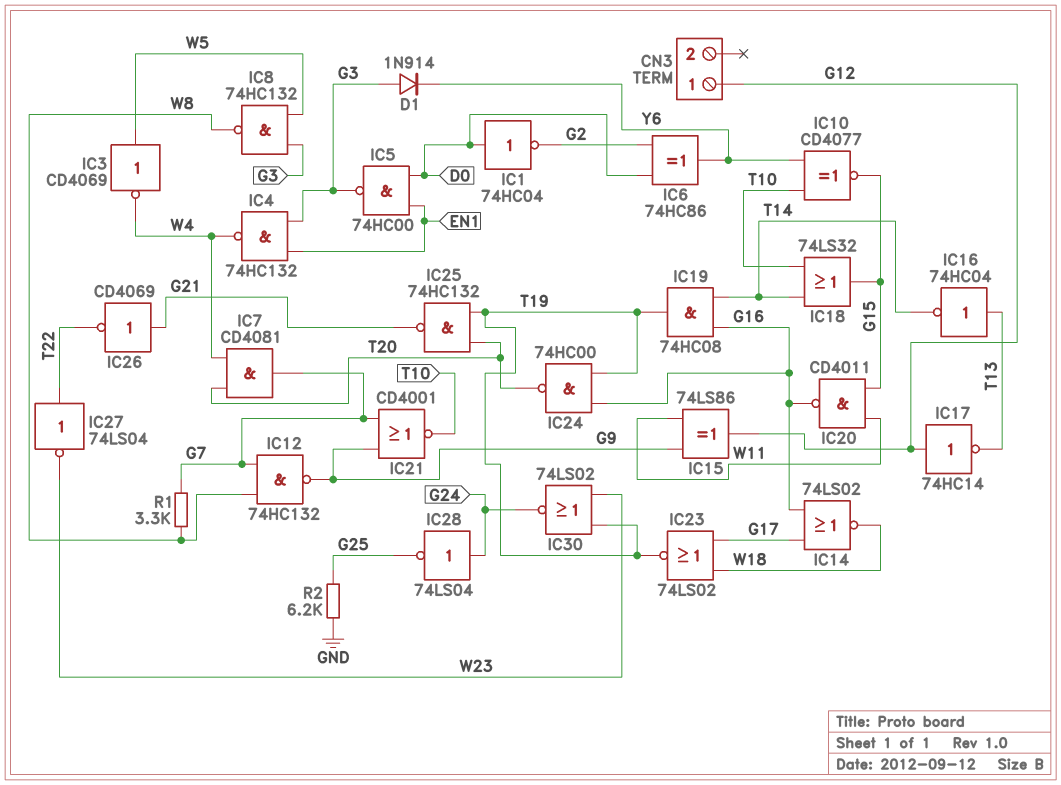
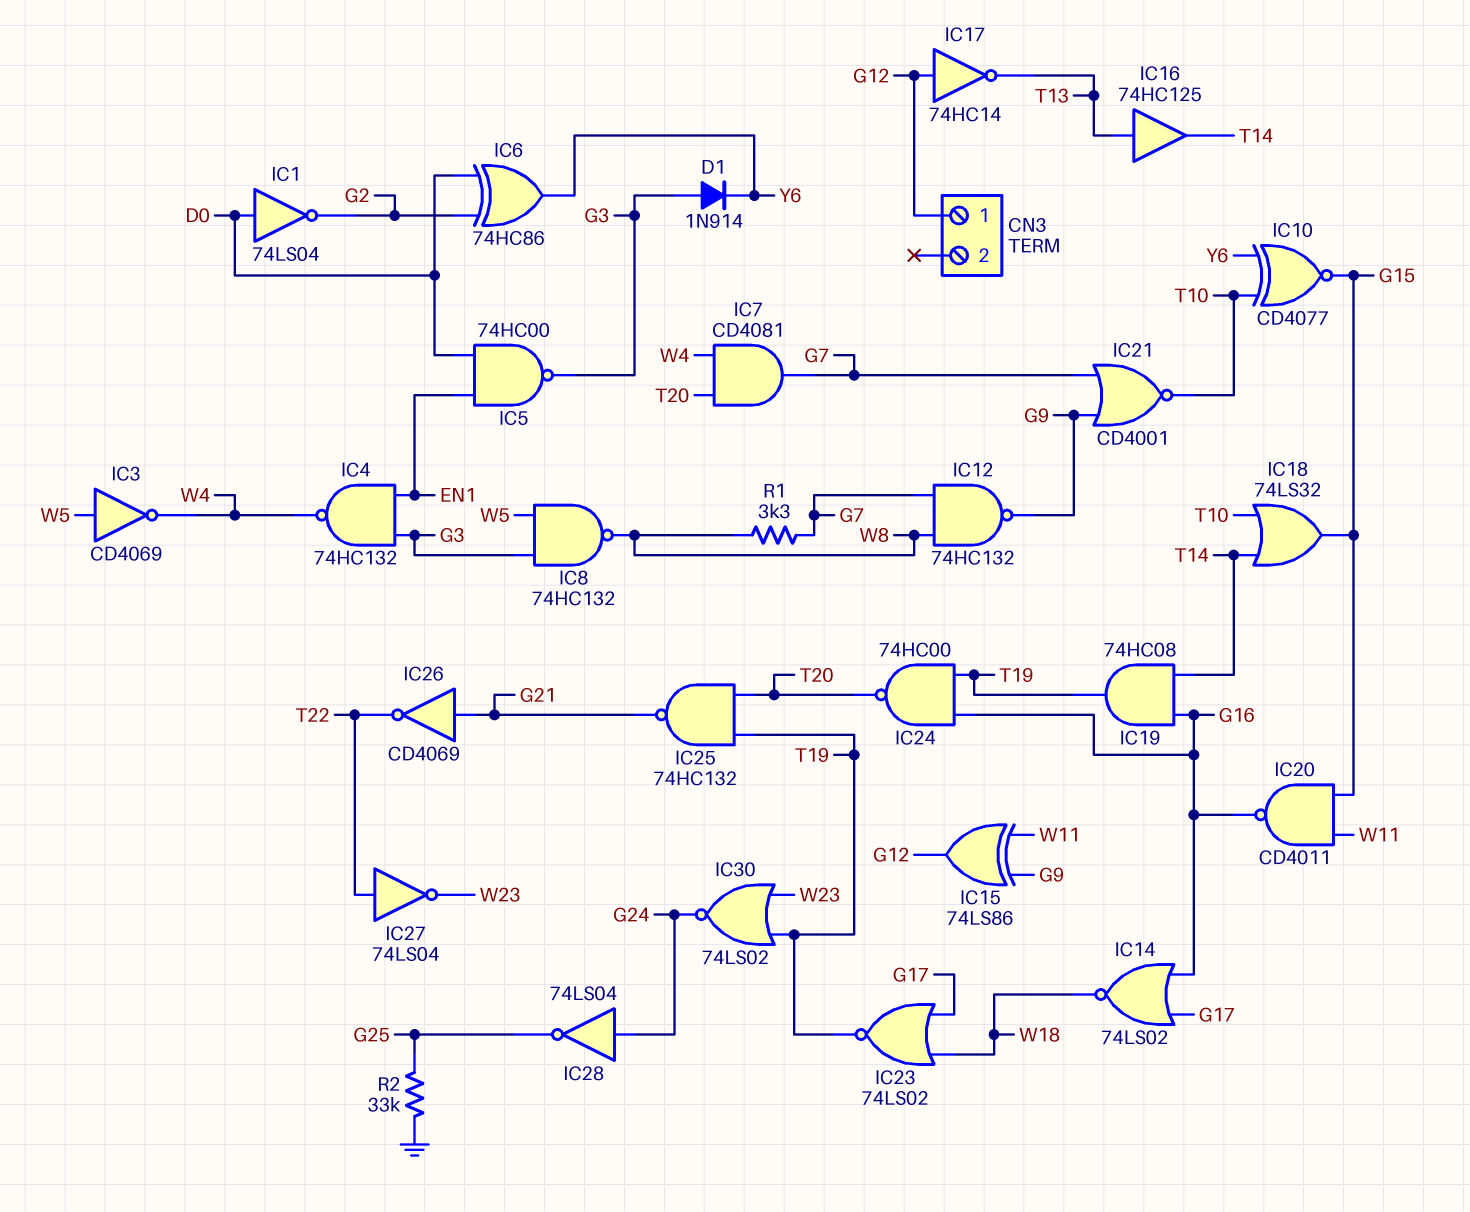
IC1: NOT 74HC04 (in D0, out G2) -> NOT 74LS04 (in D0, out G2)
IC16: NOT 74HC04 (in T13, out T14) -> buffer 74HC125 (in T13, out T14)
R2: 6.2k (G25, GND) -> 33k (G25, GND)

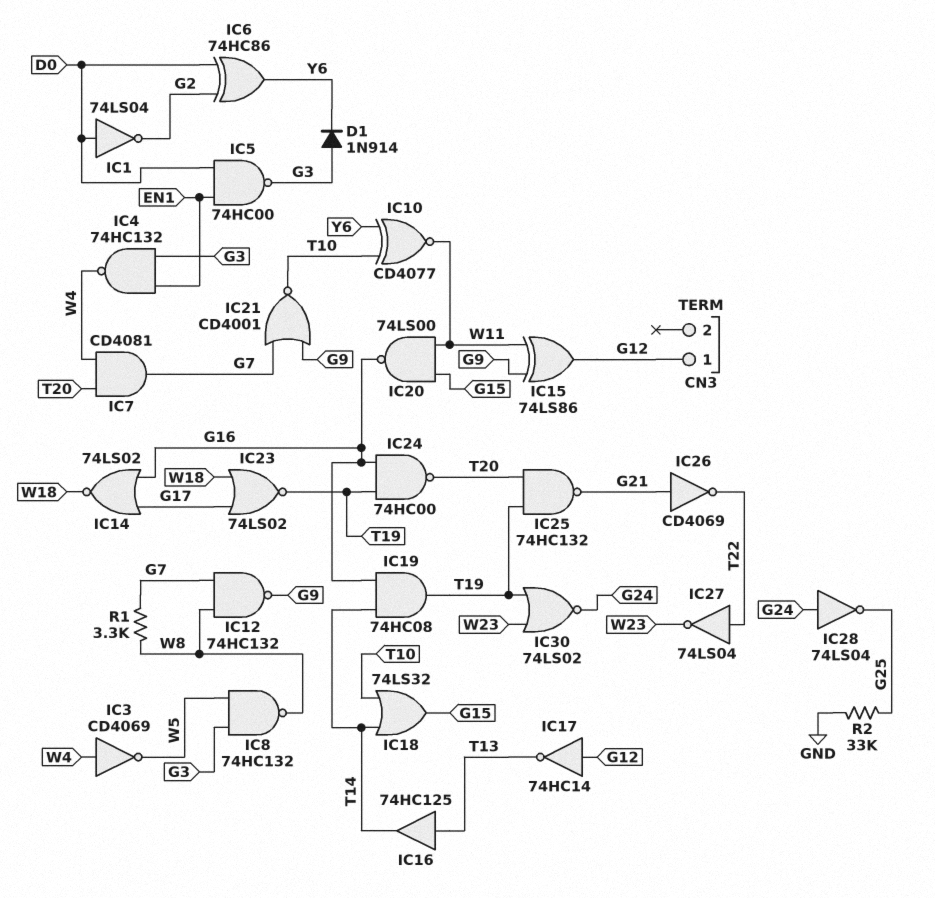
IC3: NOT CD4069 (in W5, out W4) -> NOT CD4069 (in W4, out W5)
IC10: XNOR CD4077 (in T10, in Y6, out G15) -> XNOR CD4077 (in T10, in Y6, out W11)
IC20: NAND CD4011 (in G15, in W11, out G16) -> NAND 74LS00 (in G15, in W11, out G16)

